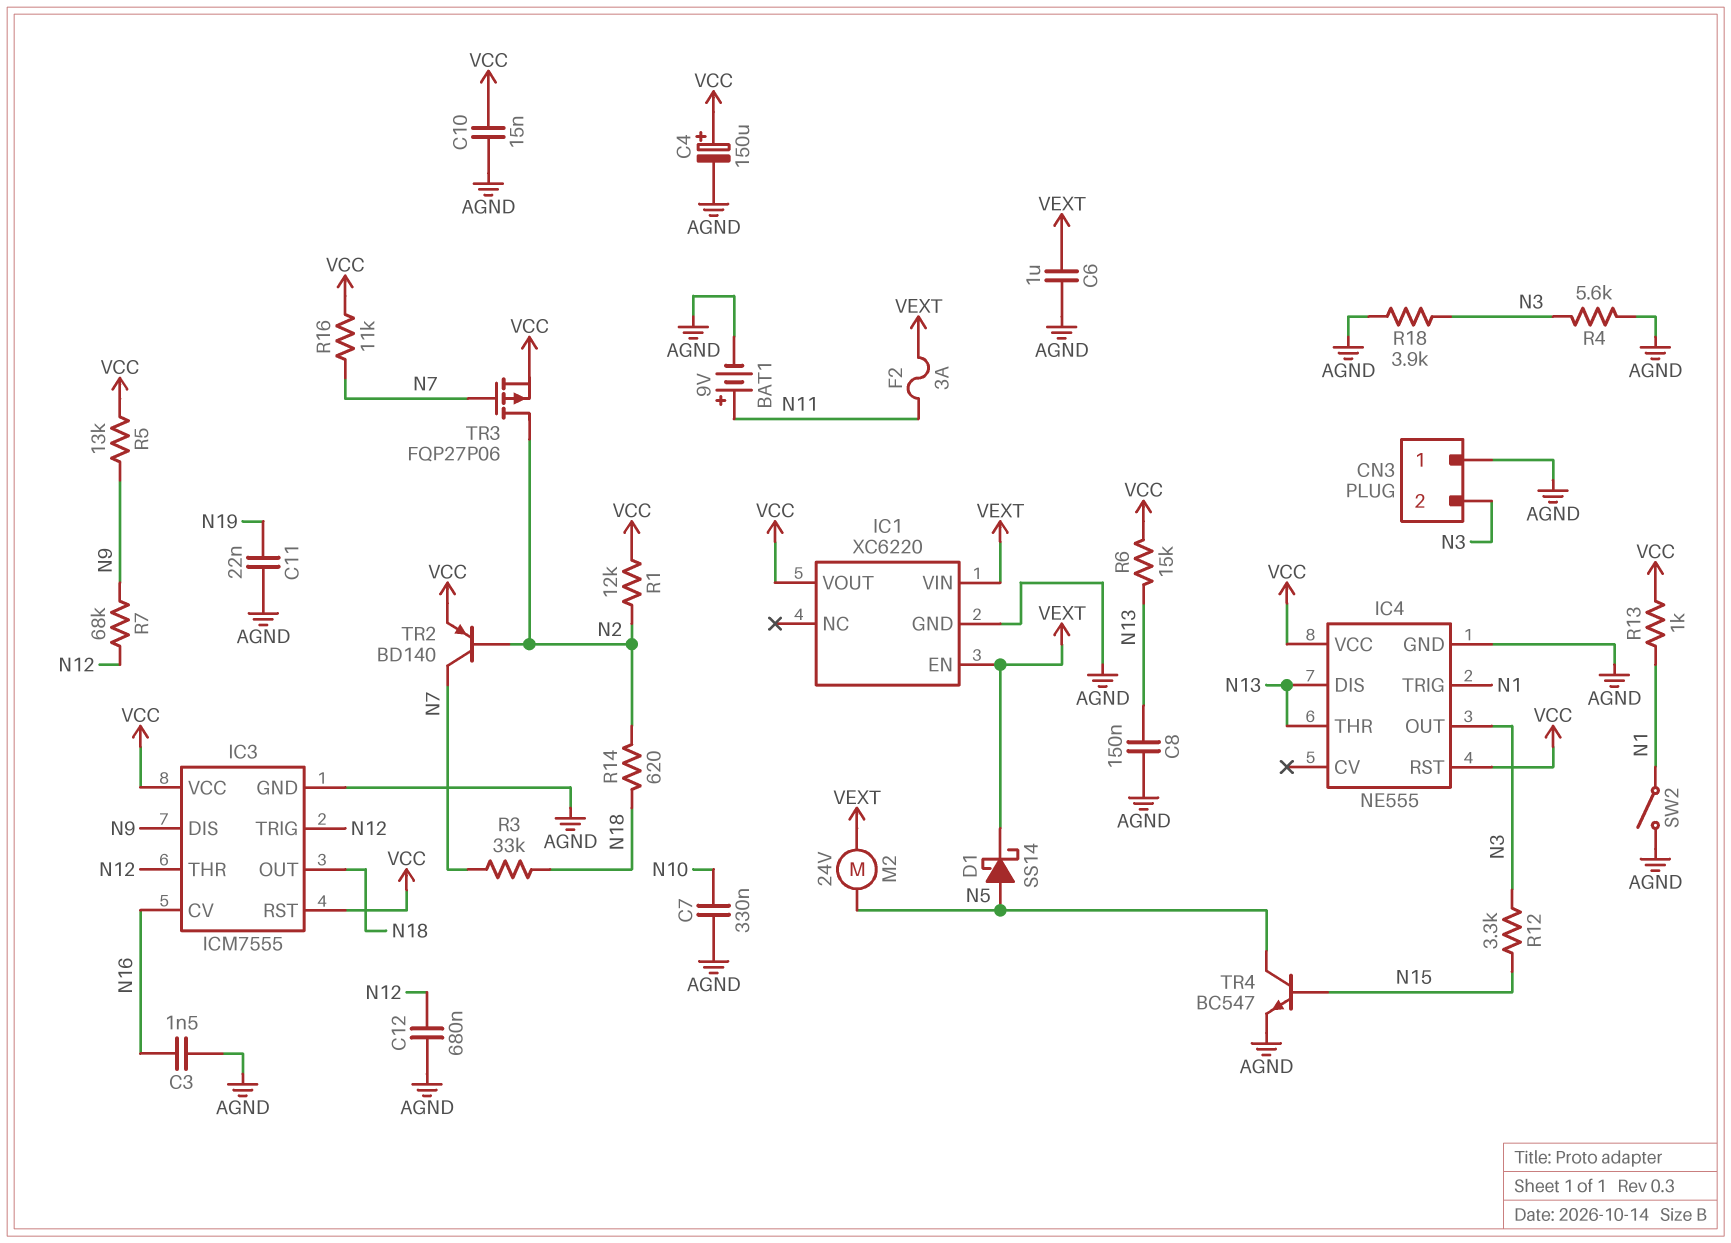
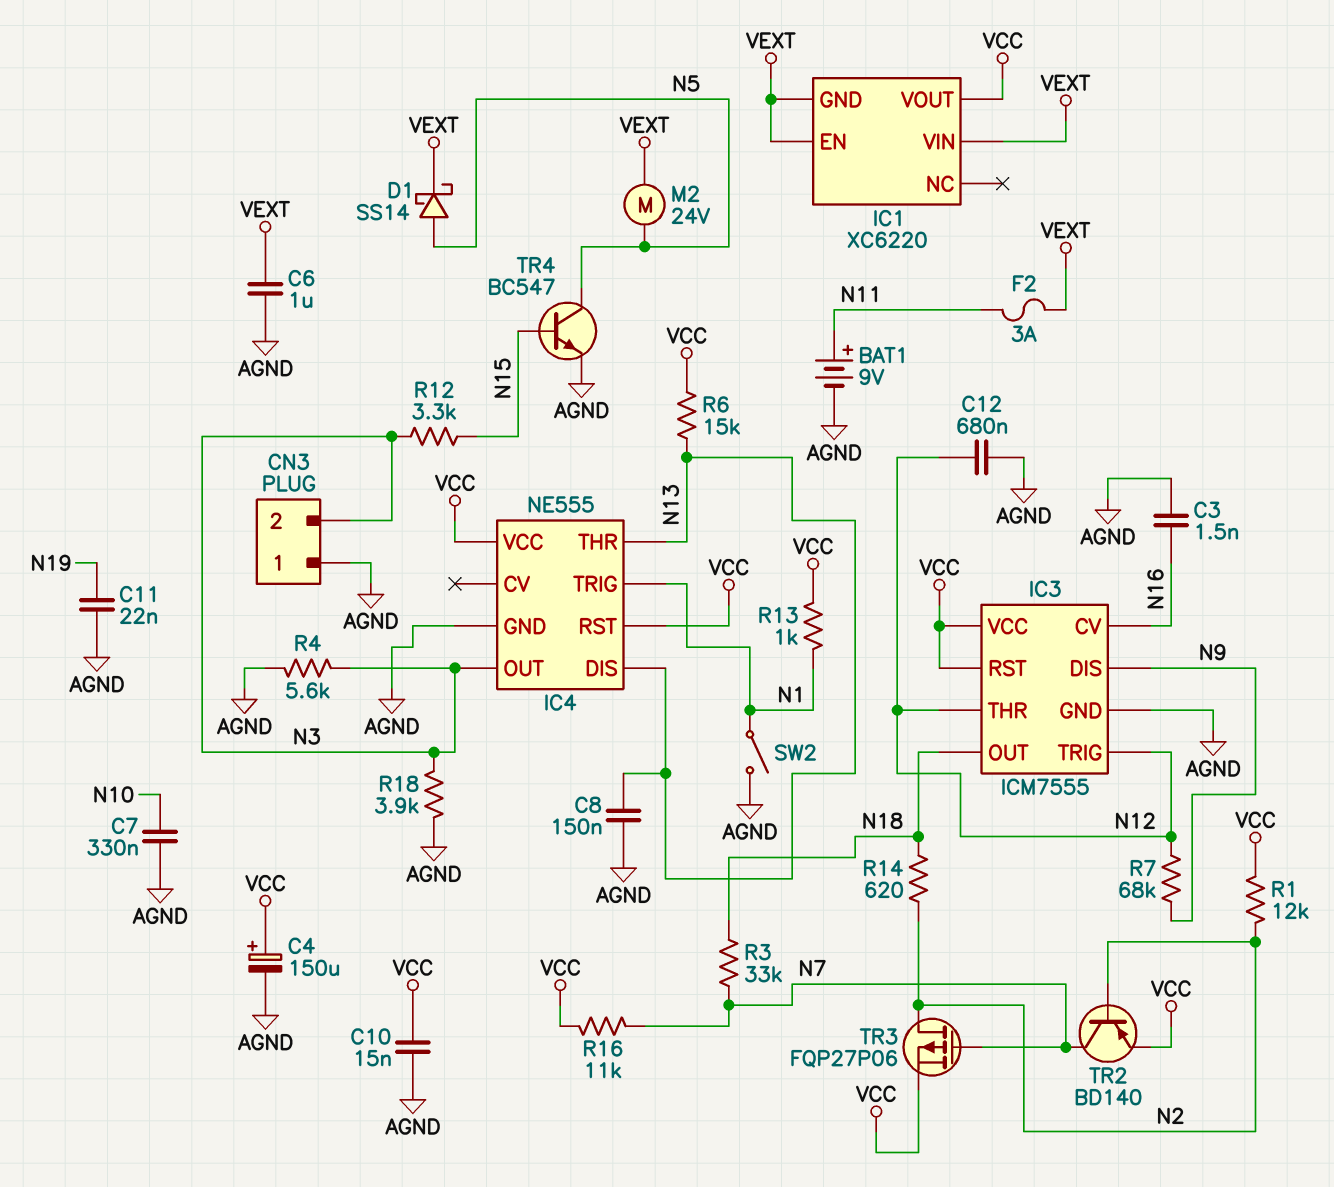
IC1 pin GND: AGND -> VEXT
R5: 13k (N9, VCC) -> none

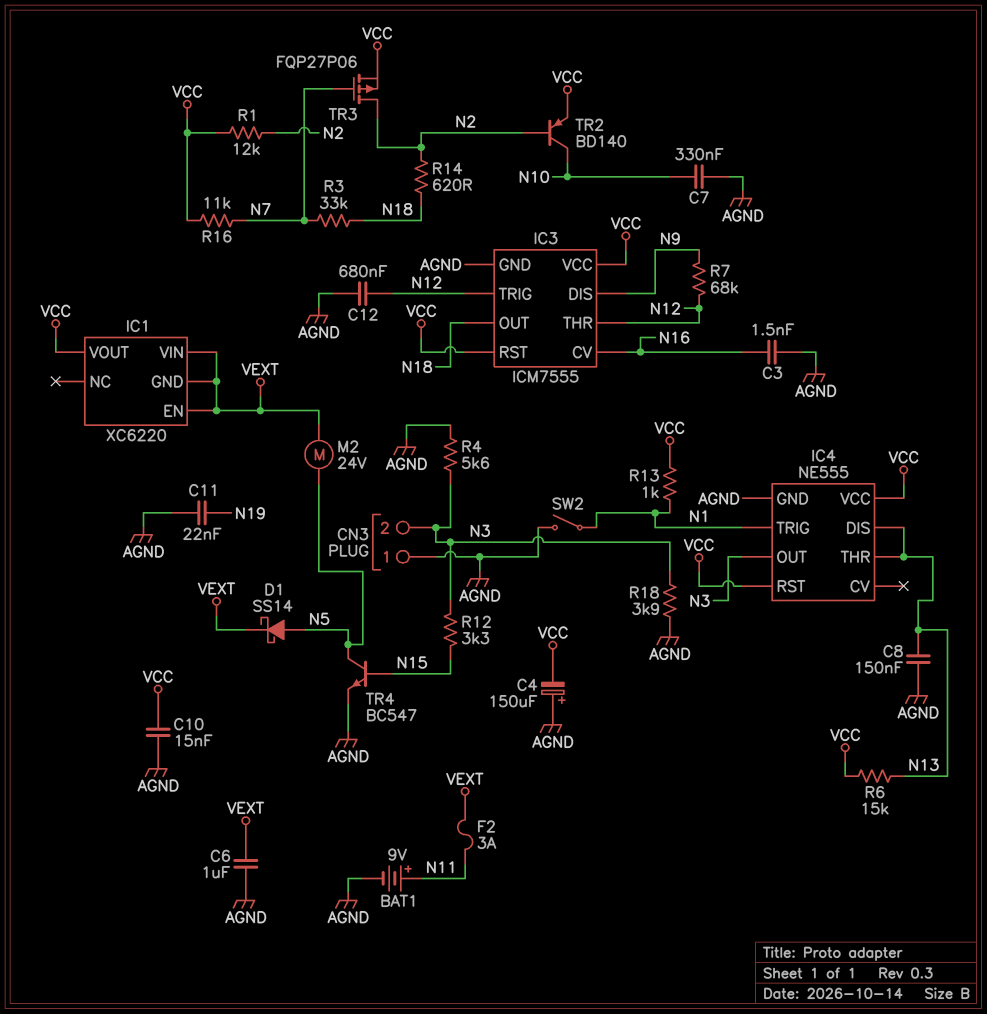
C4: 150uF (plus VCC, minus AGND) -> 150uF (plus AGND, minus VCC)
TR2: PNP BD140 (B N2, C N7, E VCC) -> PNP BD140 (B N2, C N10, E VCC)

